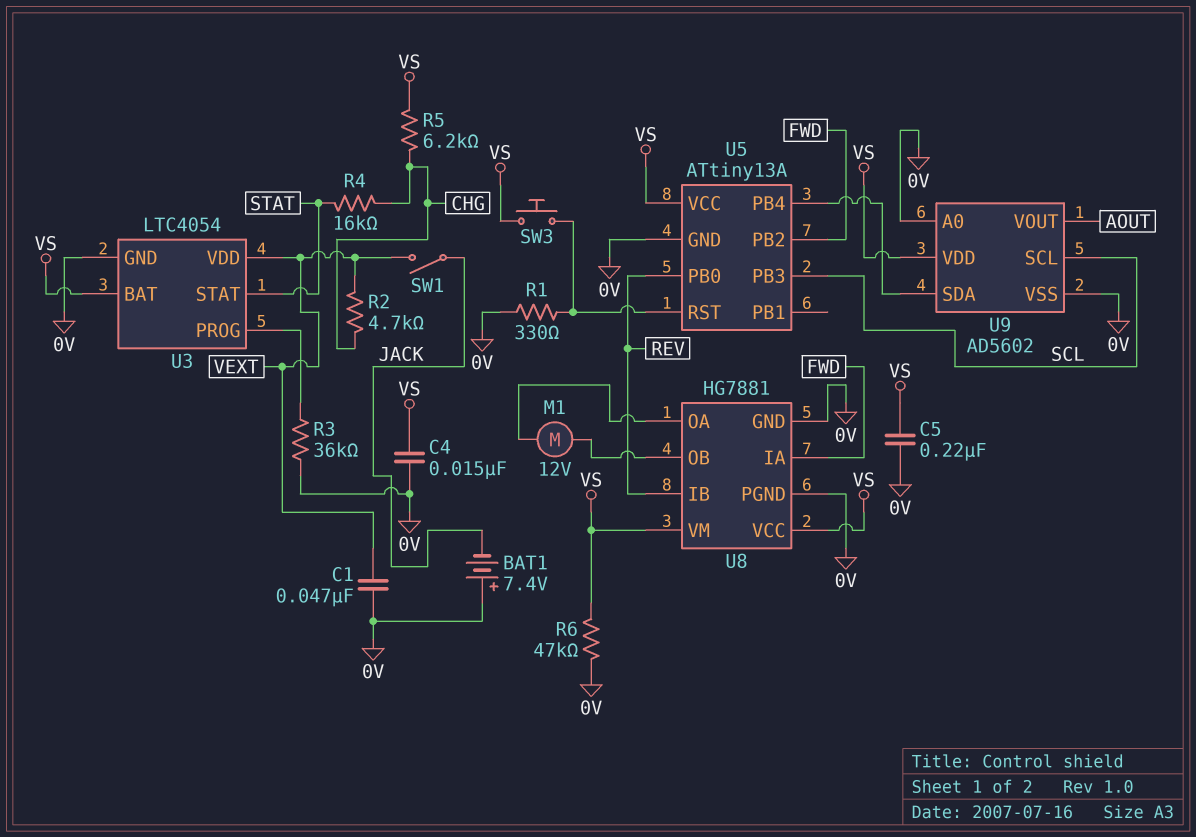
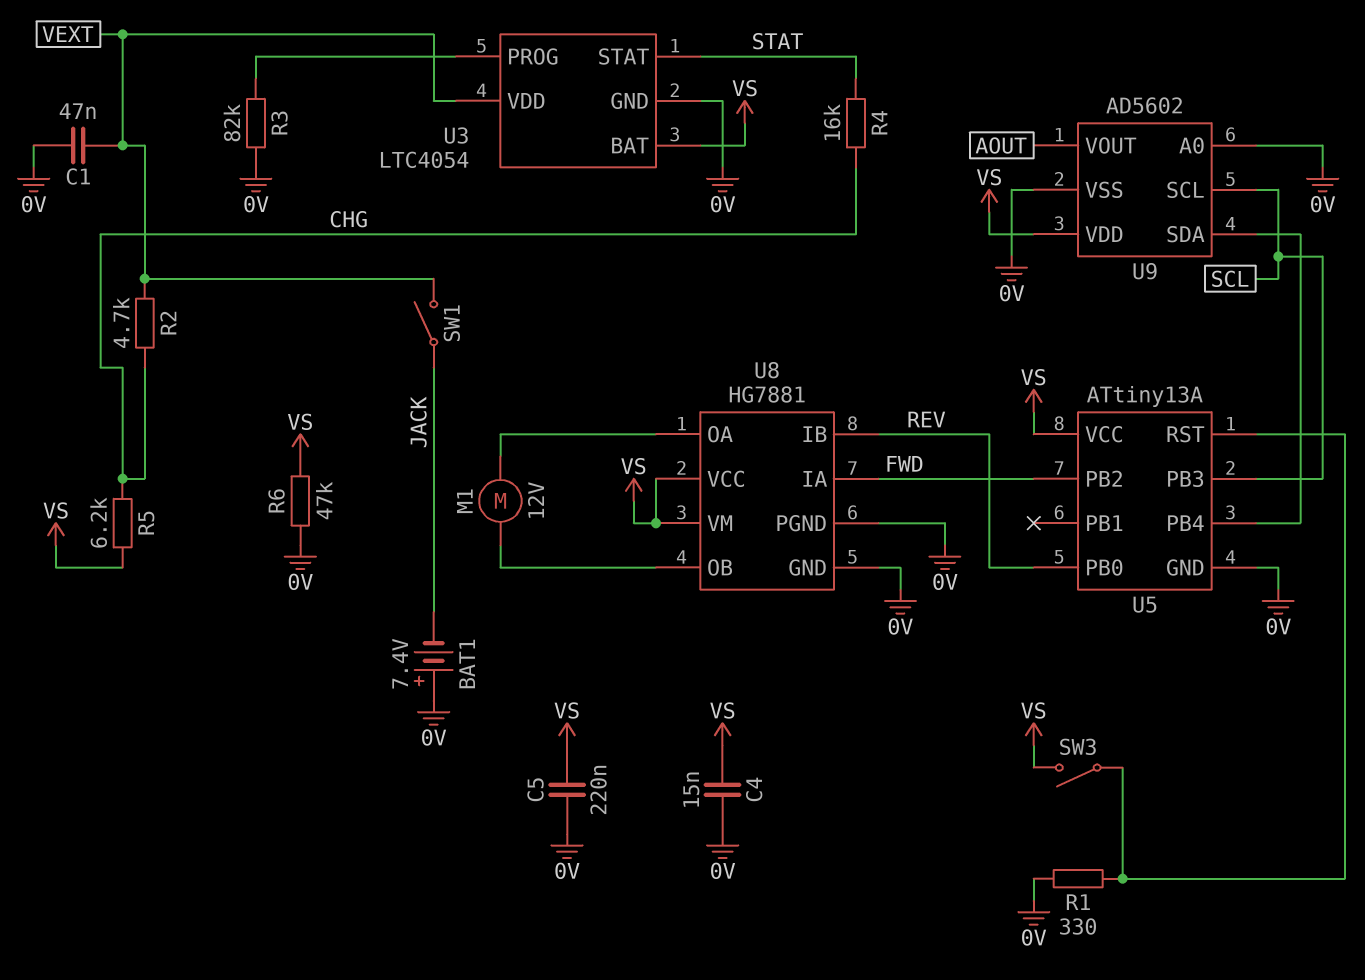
R3: 36k (0V, U3/PROG) -> 82k (0V, U3/PROG)
SW3: button (U5/RST, VS) -> switch (U5/RST, VS)

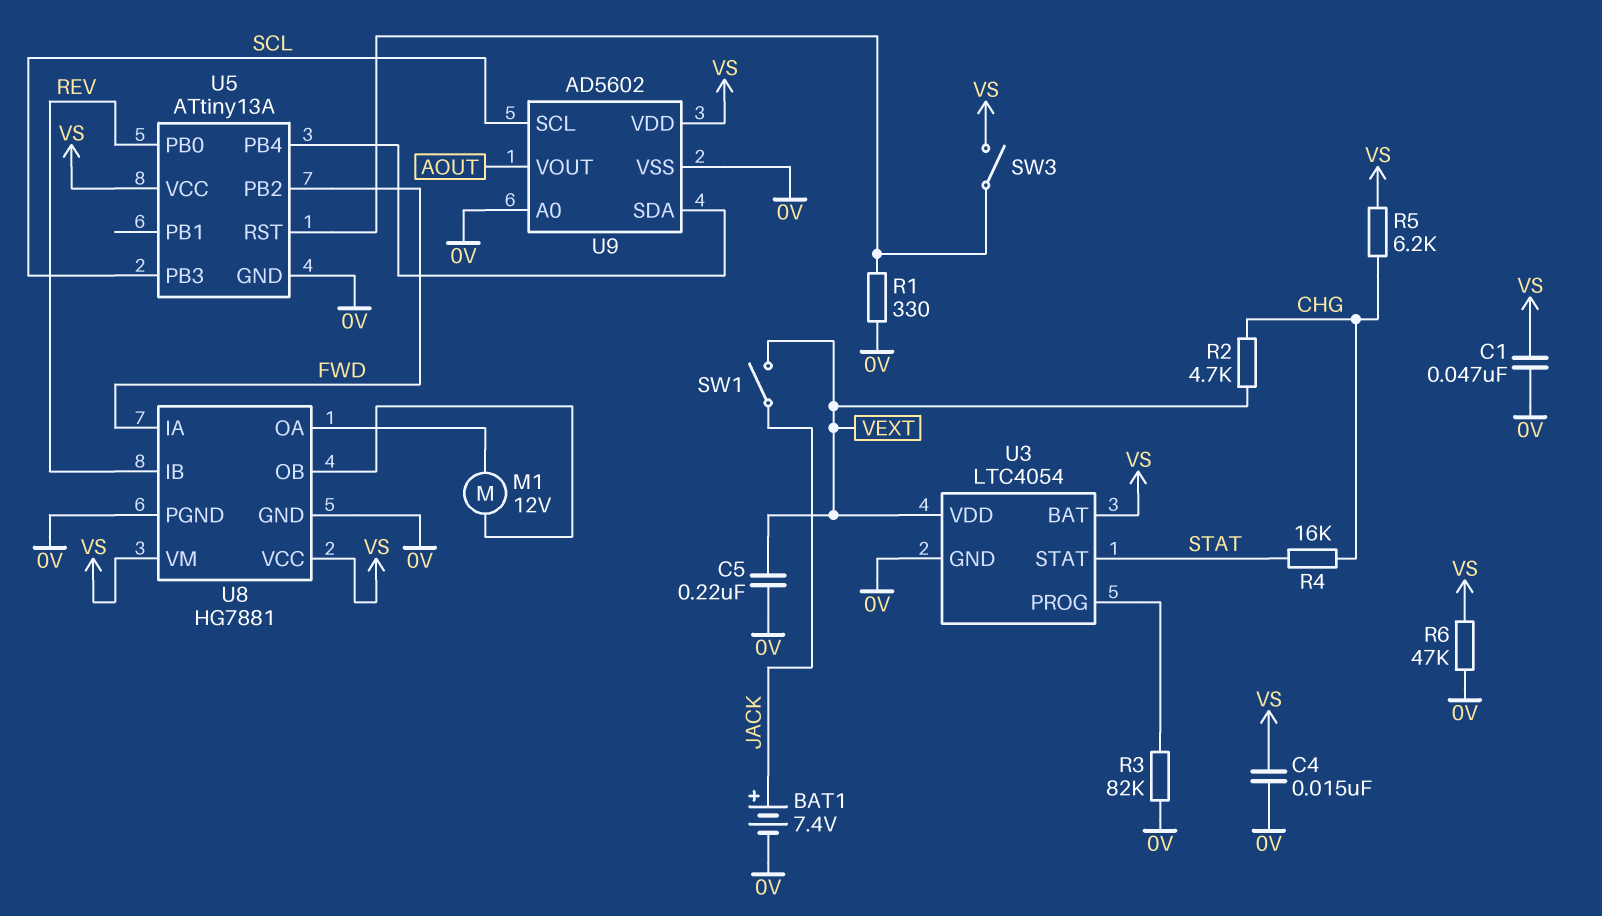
BAT1: 7.4V (plus 0V, minus JACK) -> 7.4V (plus JACK, minus 0V)
C1: 47nF (0V, VEXT) -> 47nF (0V, VS)
C5: 220nF (0V, VS) -> 220nF (0V, VEXT)

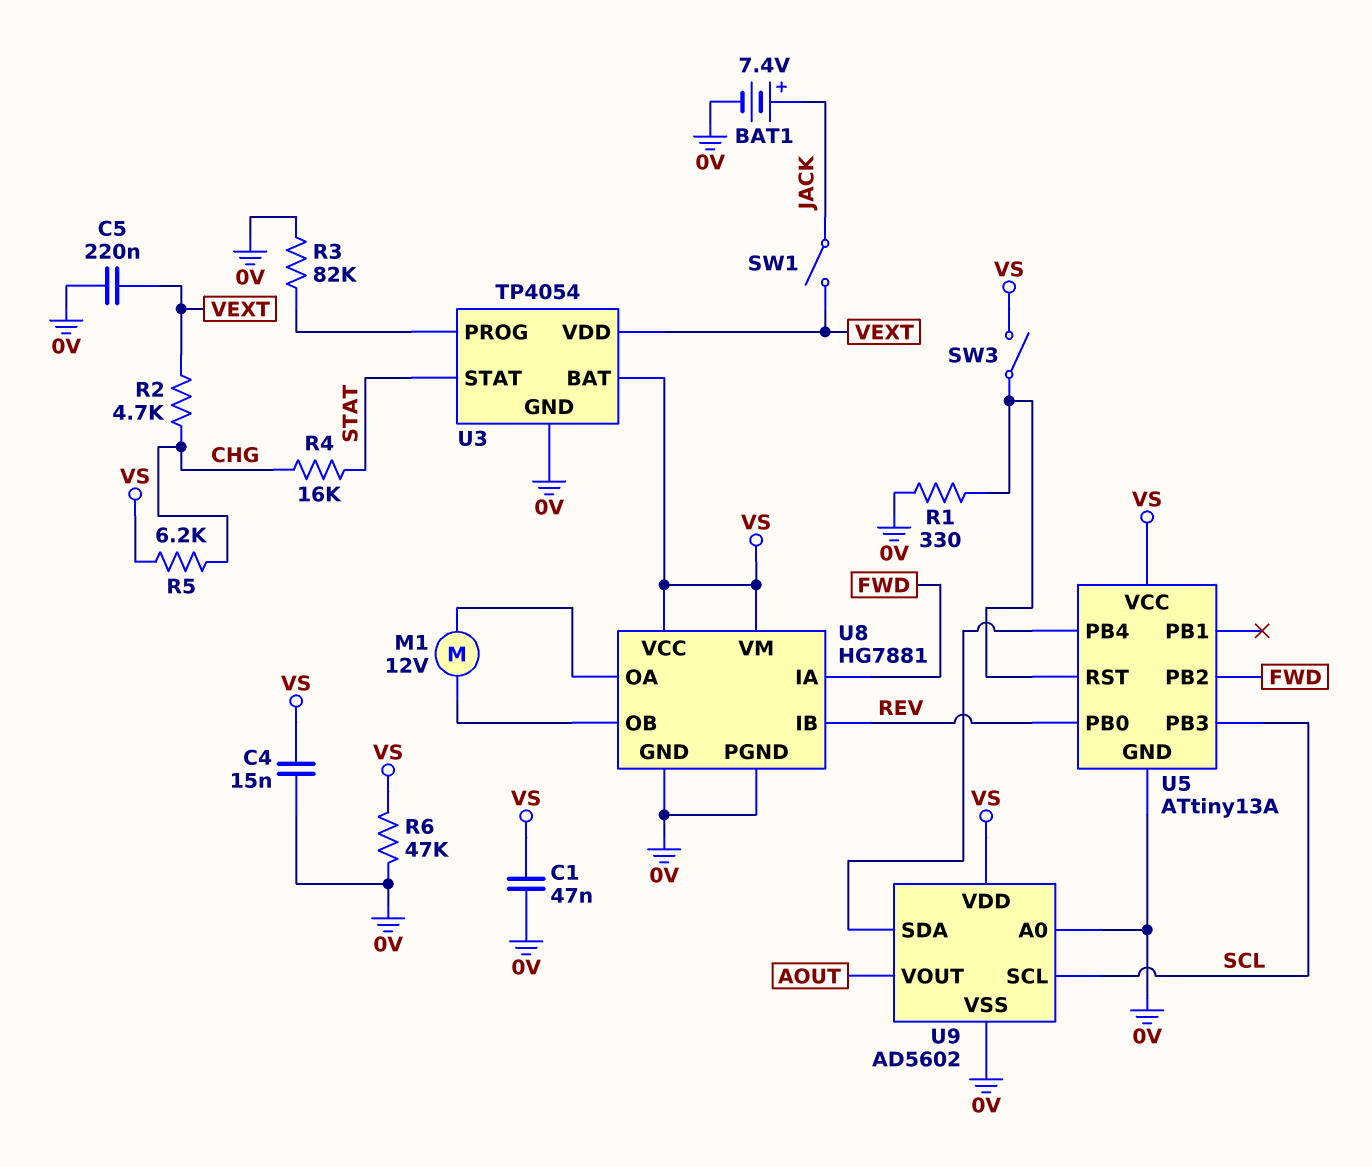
U3: LTC4054 -> TP4054

